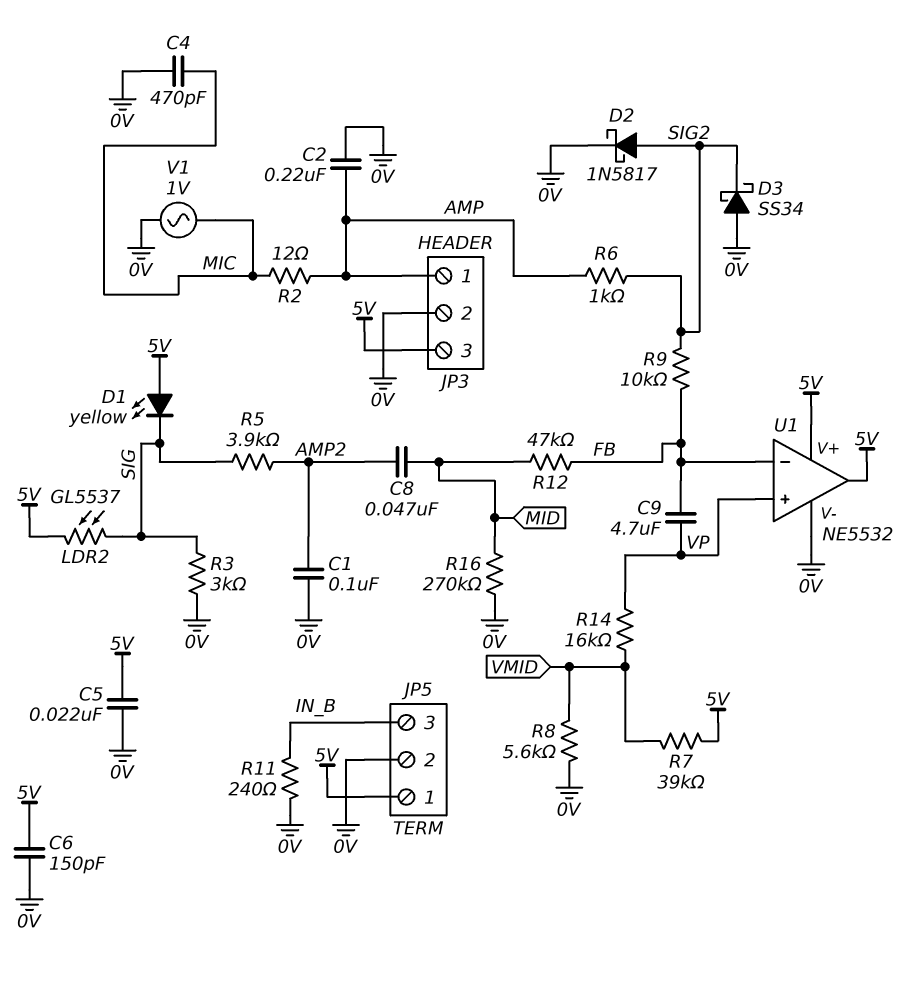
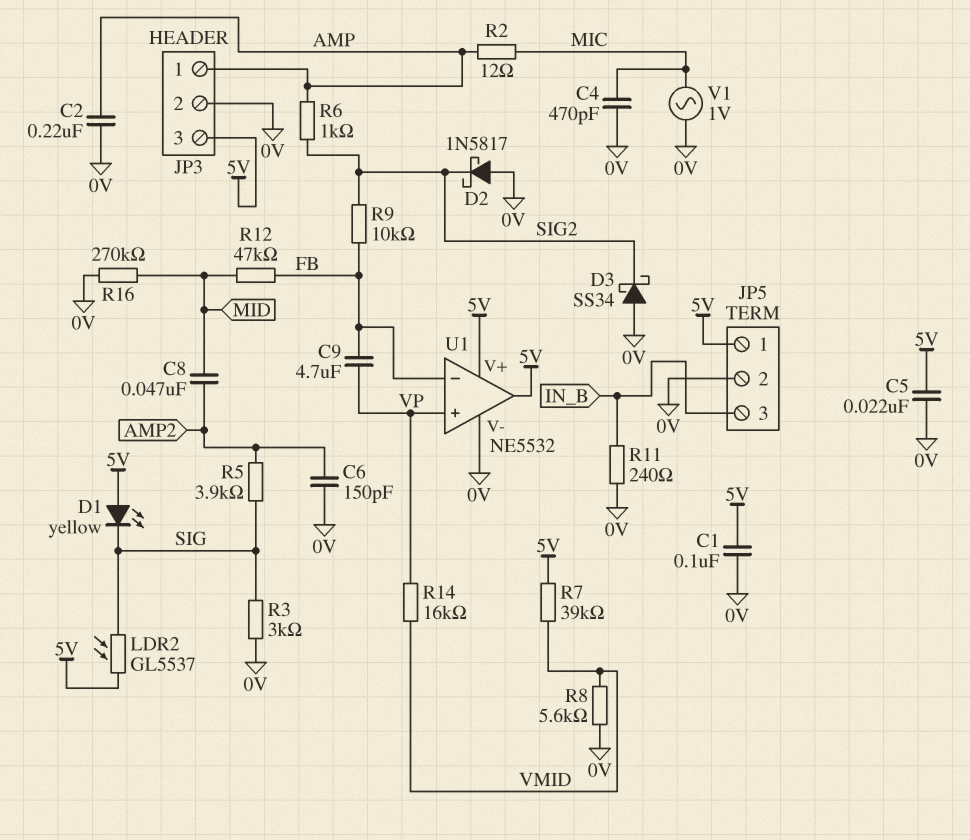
C1: 100nF (0V, AMP2) -> 100nF (0V, 5V)
C6: 150pF (0V, 5V) -> 150pF (0V, AMP2)
D2: schottky 1N5817 (A SIG2, K 0V) -> schottky 1N5817 (A 0V, K SIG2)

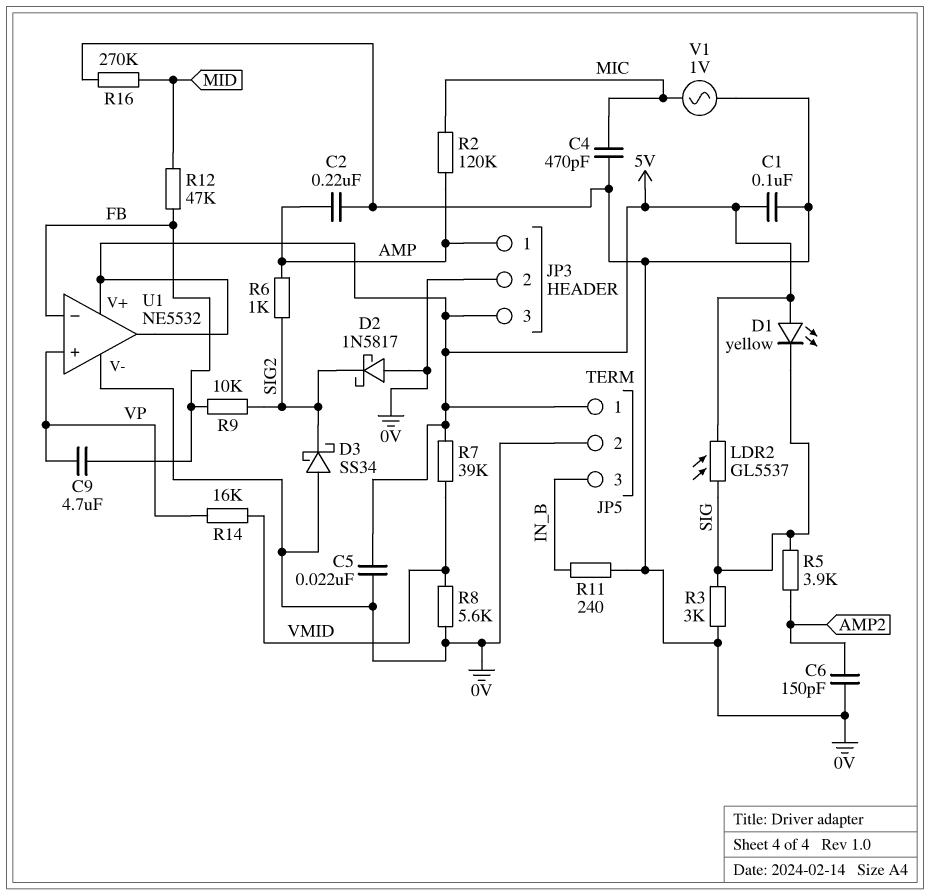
C8: 47nF (AMP2, MID) -> none
R2: 12 (AMP, MIC) -> 120k (AMP, MIC)

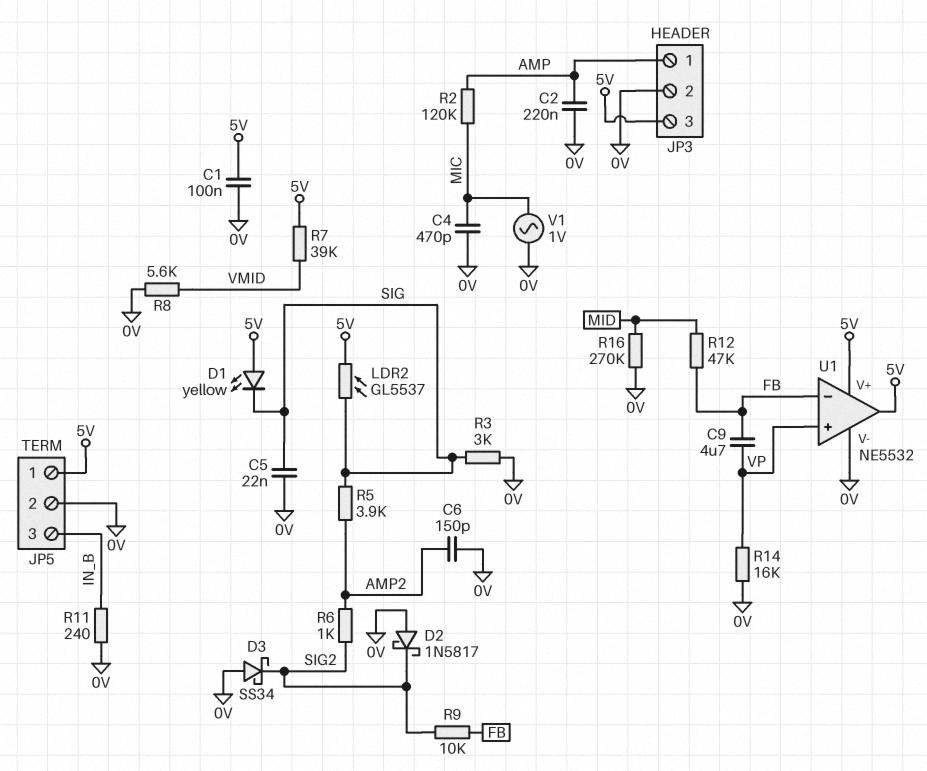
C5: 22nF (0V, 5V) -> 22nF (0V, SIG)
R6: 1k (AMP, SIG2) -> 1k (AMP2, SIG2)
R14: 16k (VMID, VP) -> 16k (0V, VP)

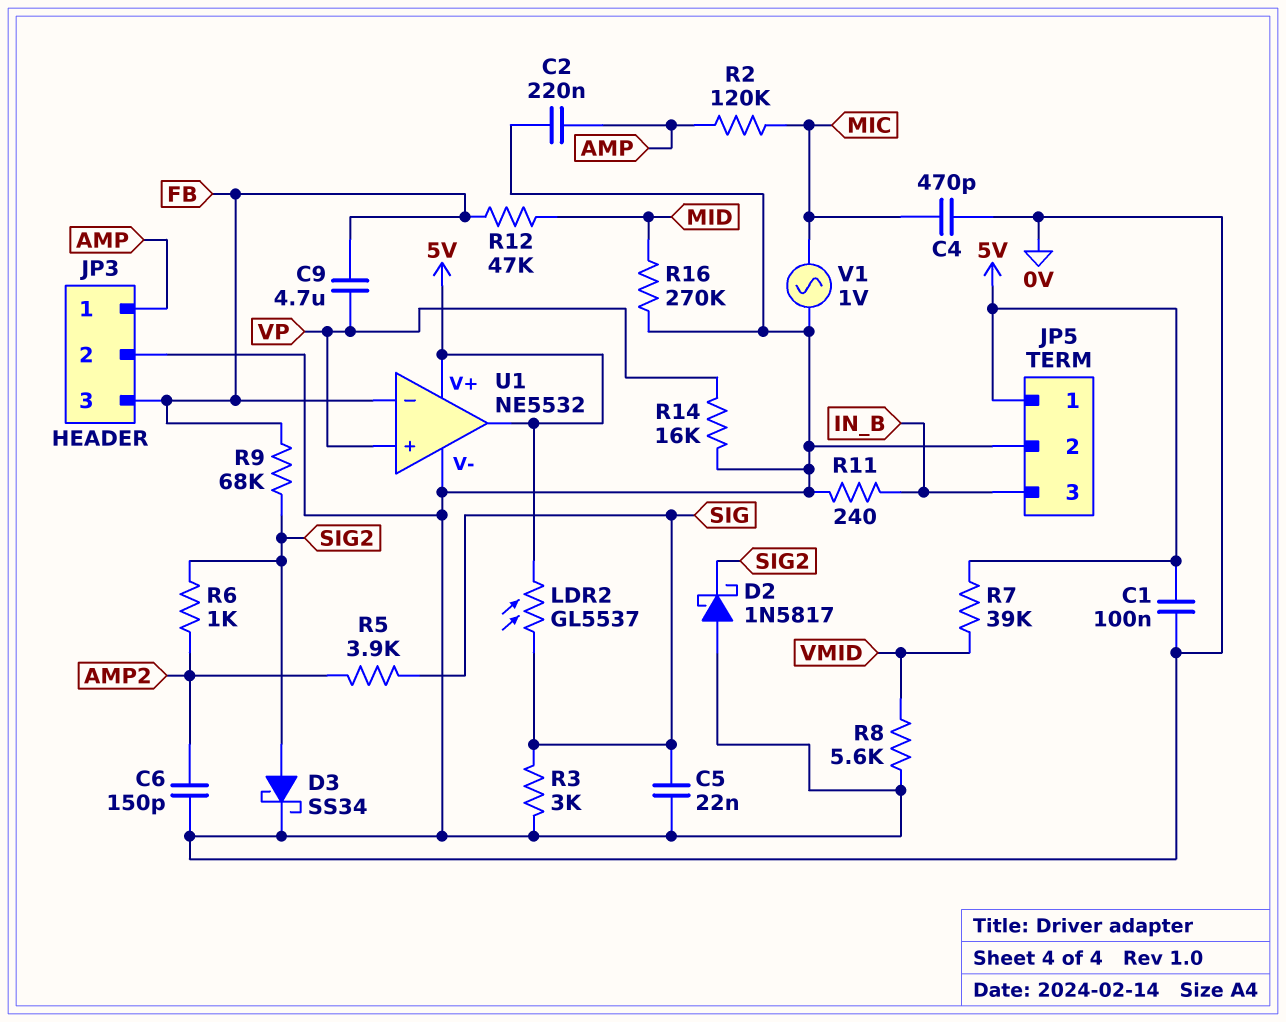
D1: LED yellow (A 5V, K SIG) -> none
D3: schottky SS34 (A 0V, K SIG2) -> schottky SS34 (A SIG2, K 0V)
JP3 pin 3: 5V -> FB
R9: 10k (FB, SIG2) -> 68k (FB, SIG2)

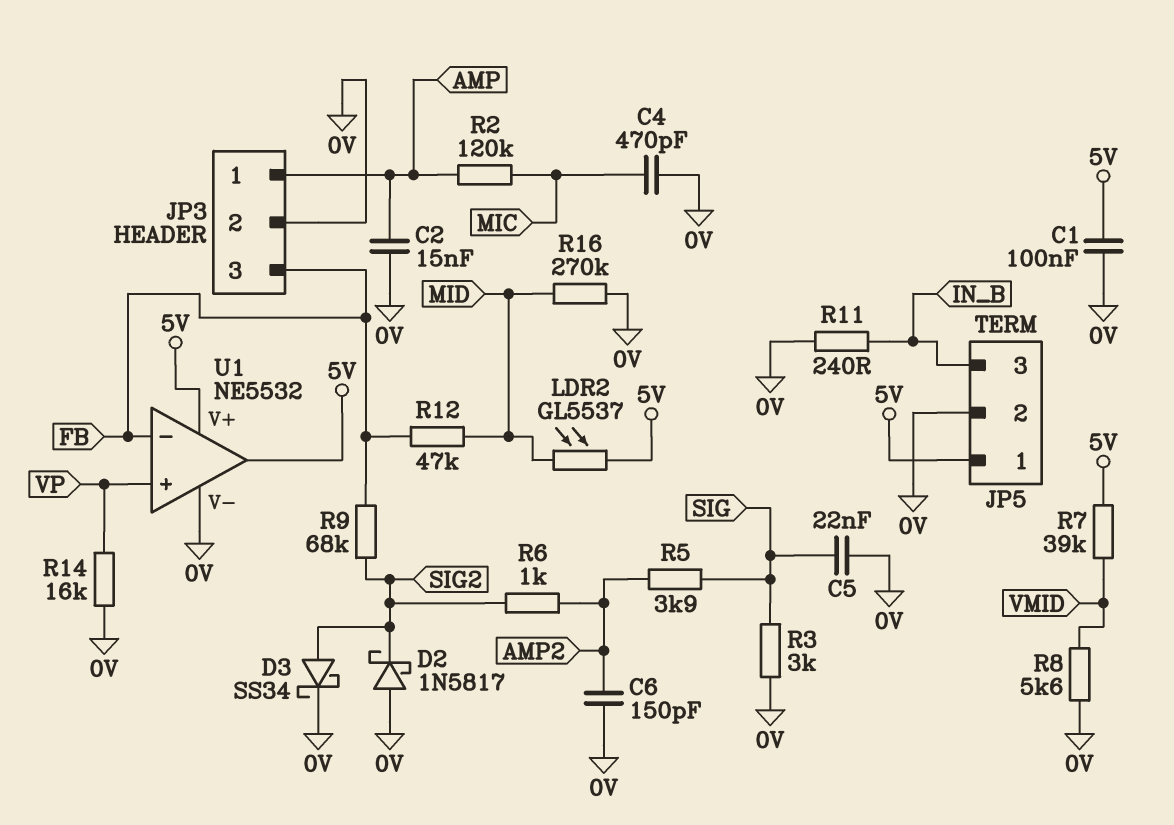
C2: 220nF (0V, AMP) -> 15nF (0V, AMP)
C9: 4.7uF (FB, VP) -> none
LDR2: GL5537 (5V, SIG) -> GL5537 (5V, MID)
V1: AC 1V (0V, MIC) -> none

